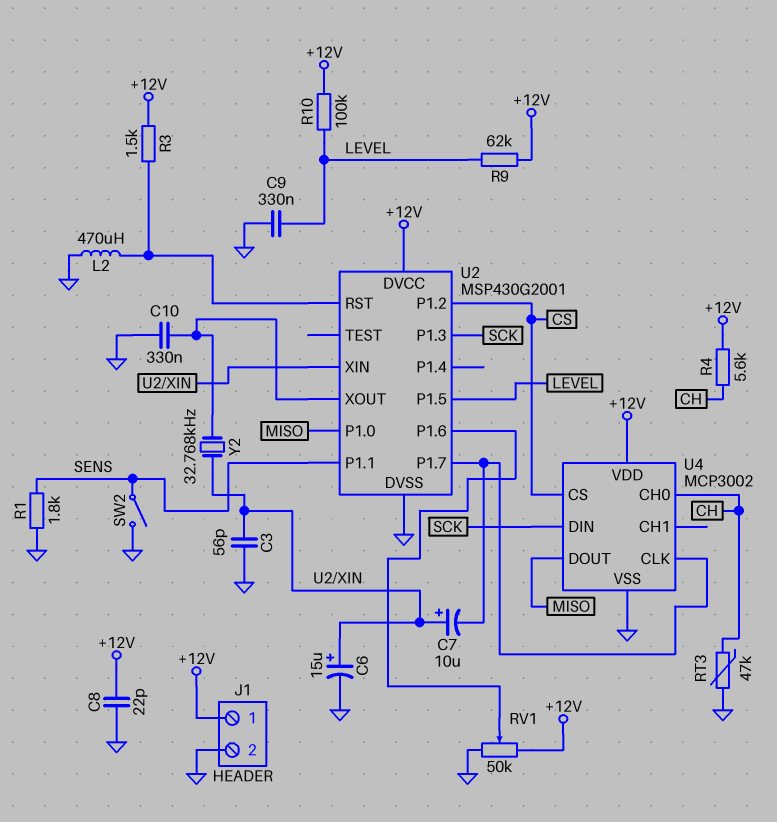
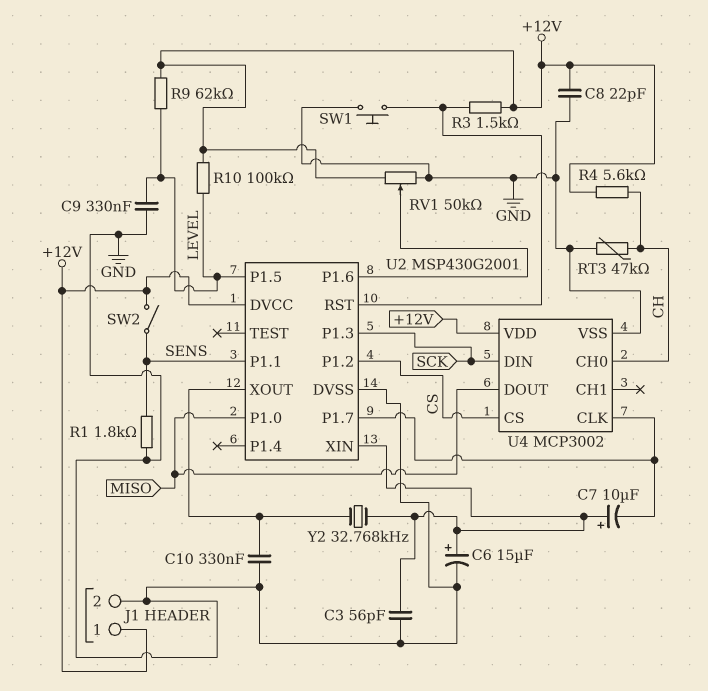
L2: 470uH (GND, U2/RST) -> none
SW1: none -> button (GND, U2/RST)
SW2: switch (GND, SENS) -> switch (+12V, SENS)

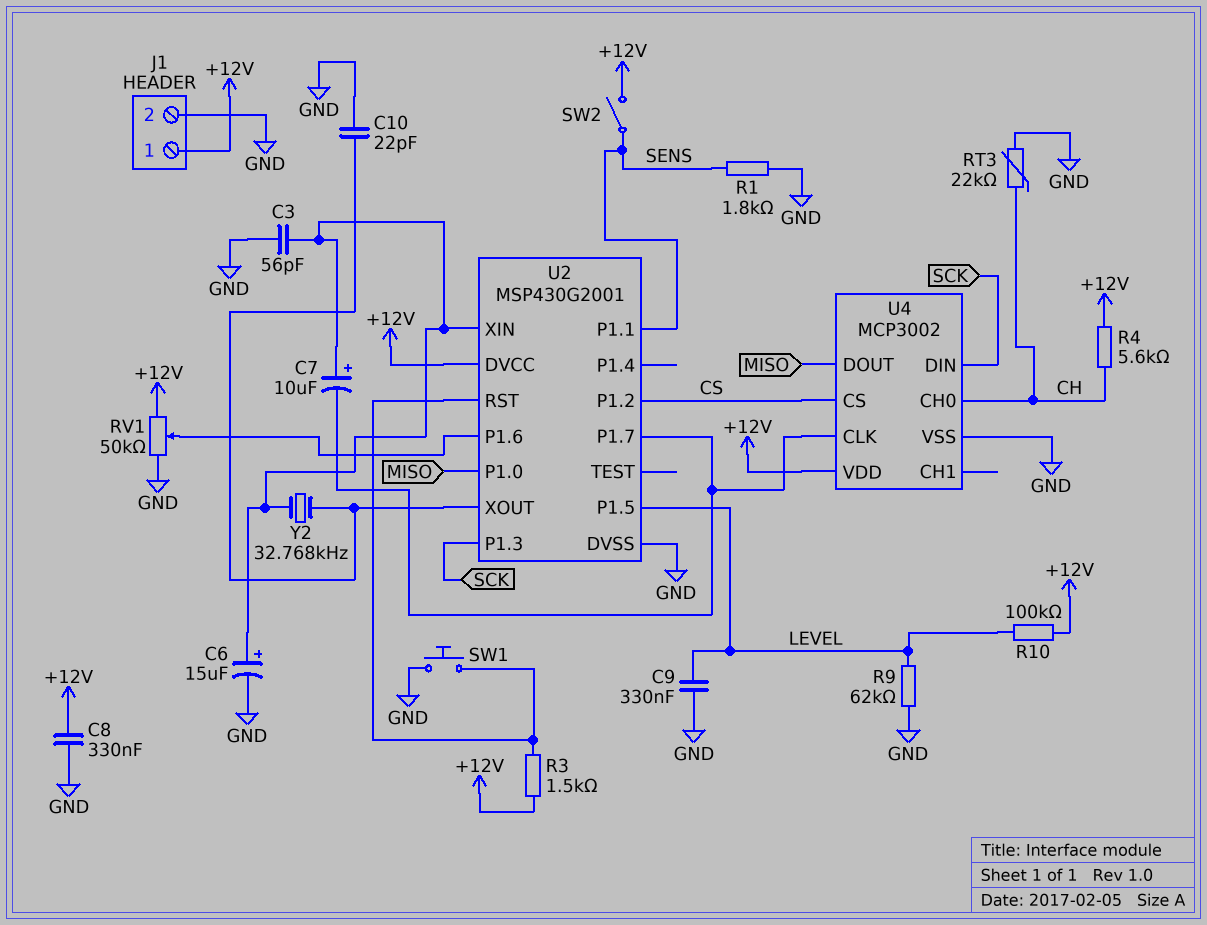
C8: 22pF (+12V, GND) -> 330nF (+12V, GND)
C10: 330nF (GND, U2/XOUT) -> 22pF (GND, U2/XOUT)
R9: 62k (+12V, LEVEL) -> 62k (GND, LEVEL)
RT3: 47k (CH, GND) -> 22k (CH, GND)

